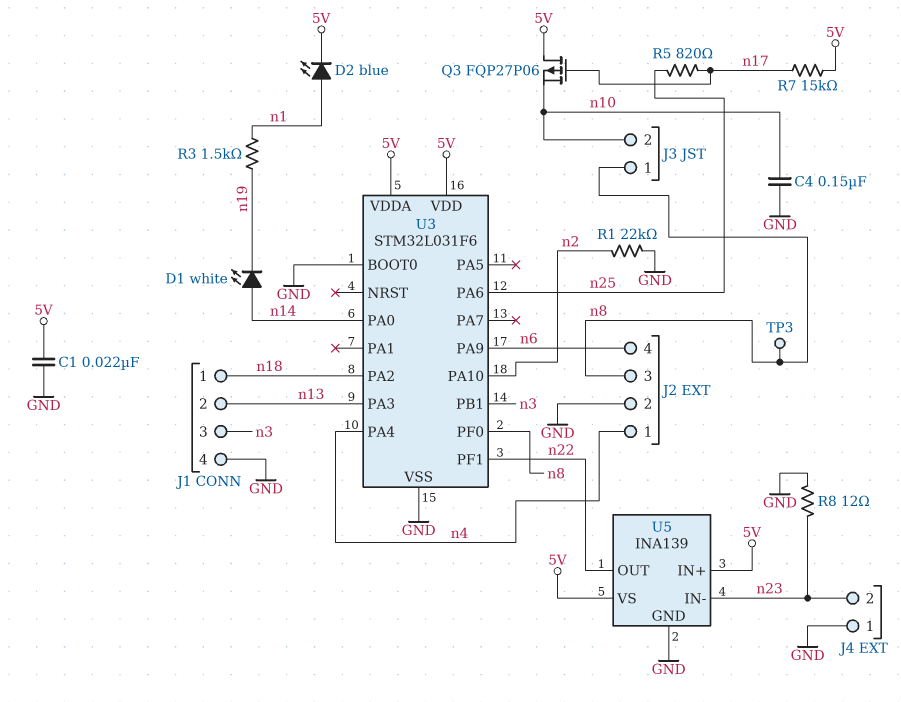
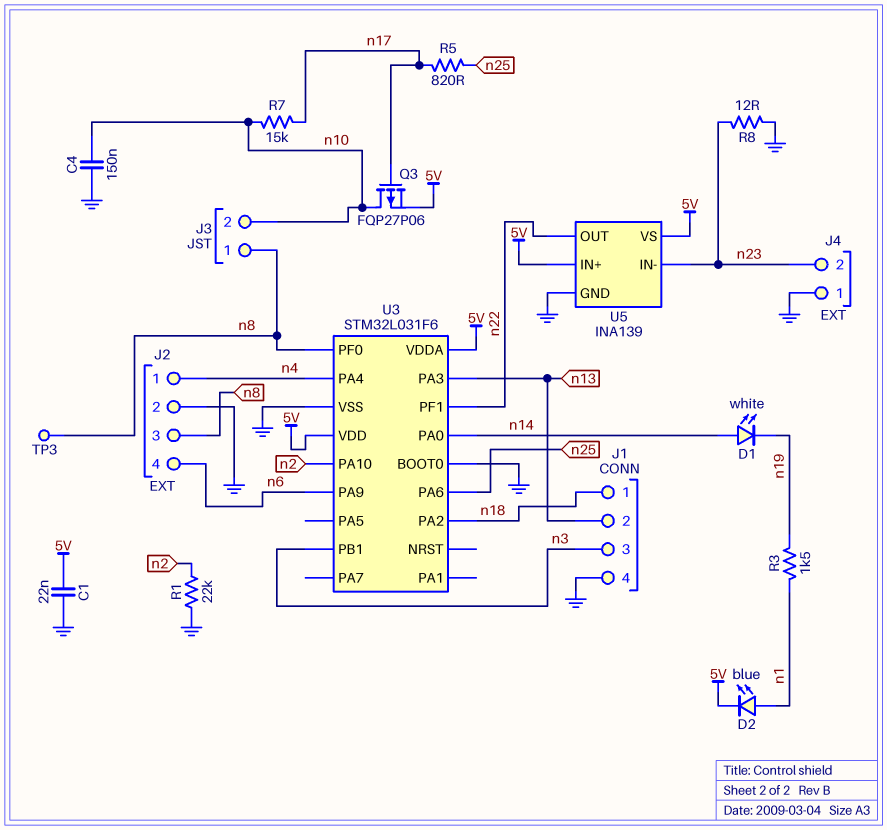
Q3: PMOS FQP27P06 (G n17, D 5V, S n10) -> PMOS FQP27P06 (G n17, D n10, S 5V)
R7: 15k (5V, n17) -> 15k (n10, n17)

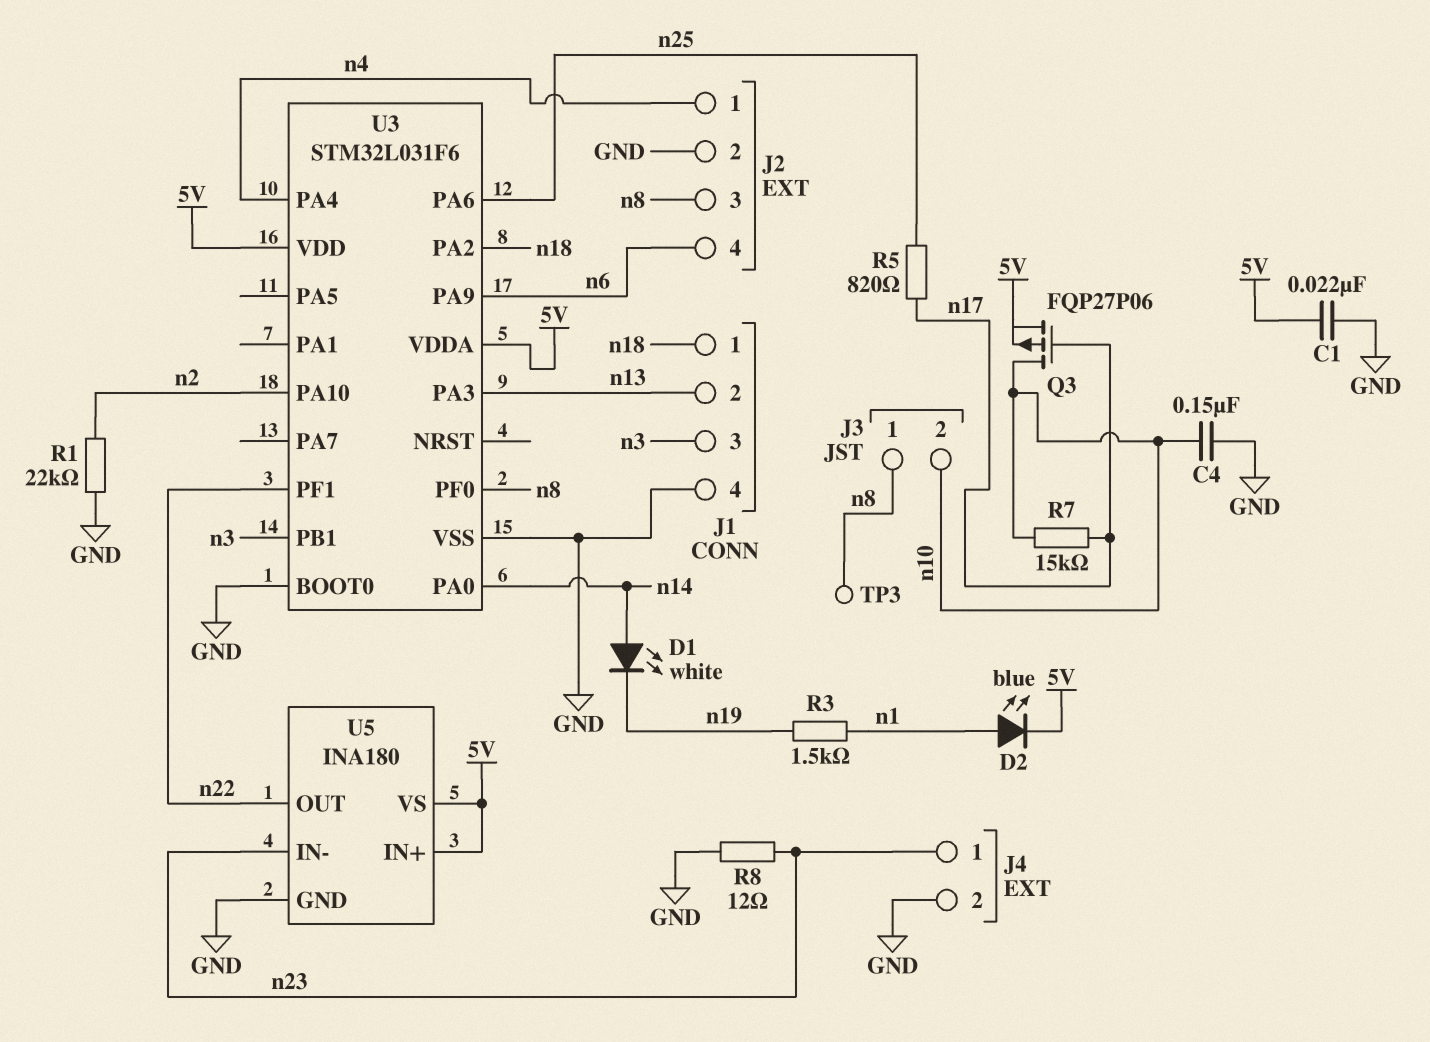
J4 pin 1: GND -> n23
J4 pin 2: n23 -> GND
U5: INA139 -> INA180

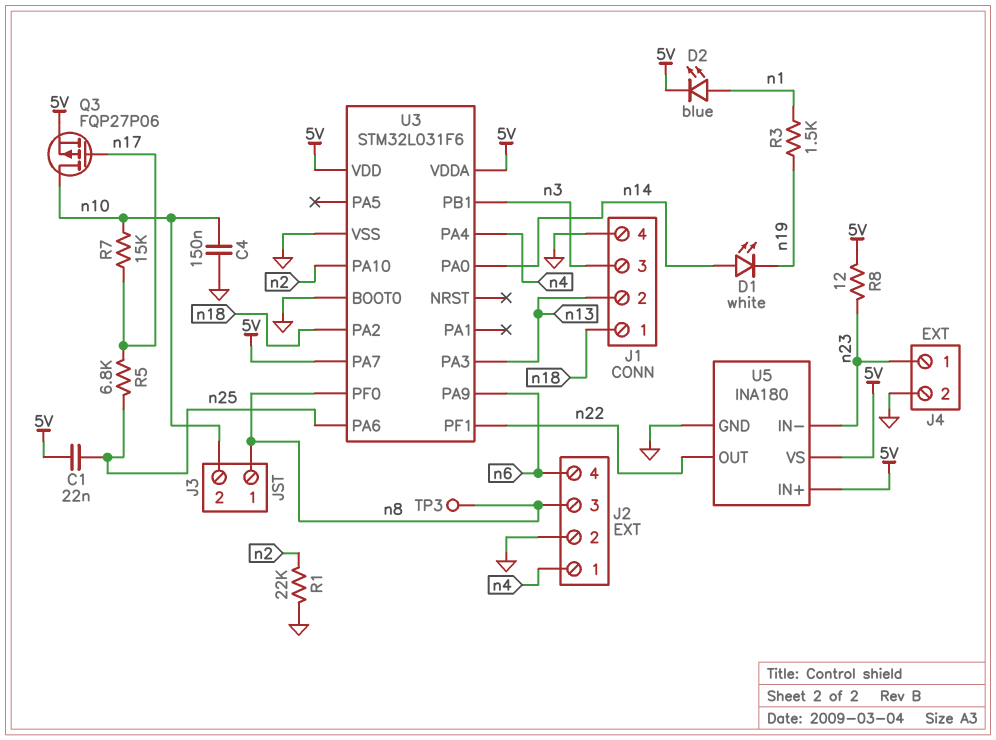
C1: 22nF (5V, GND) -> 22nF (5V, n25)
R5: 820 (n17, n25) -> 6.8k (n17, n25)
R8: 12 (GND, n23) -> 12 (5V, n23)
U3 pin PA7: none -> 5V

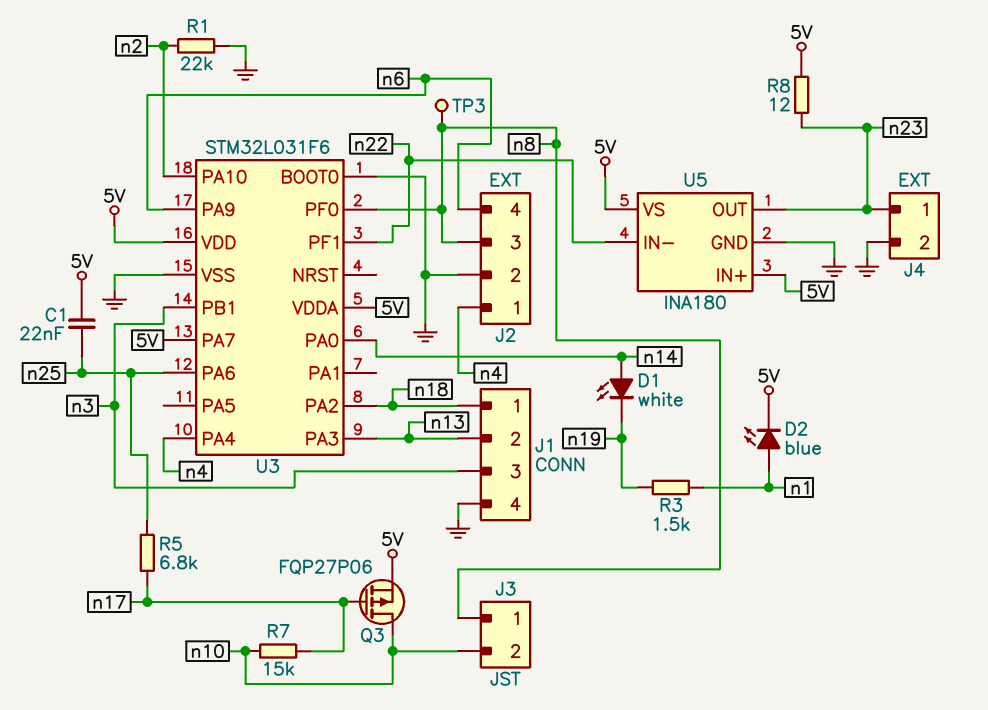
C4: 150nF (GND, n10) -> none
U5 pin IN-: n23 -> n22
U5 pin OUT: n22 -> n23

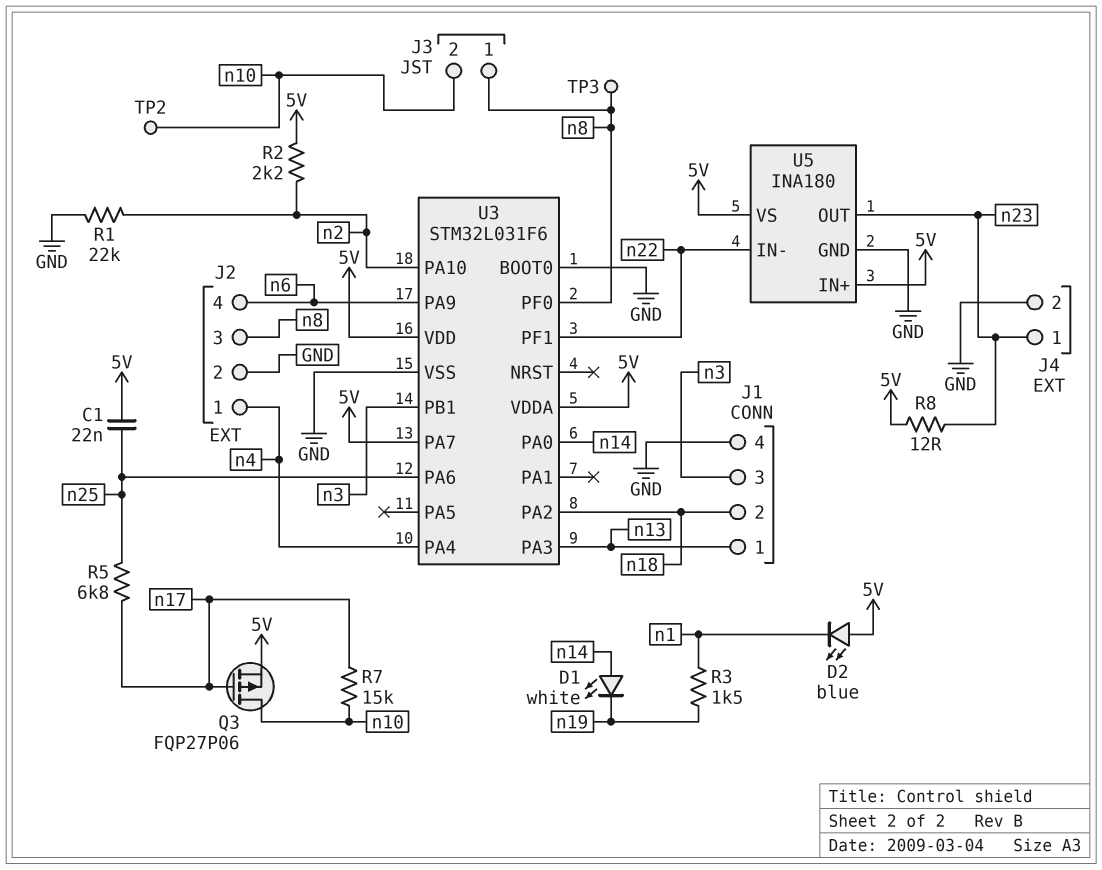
D2: LED blue (A n1, K 5V) -> LED blue (A 5V, K n1)
J1 pin 1: n18 -> n13
J1 pin 2: n13 -> n18
R2: none -> 2.2k (5V, n2)
TP2: none -> test point (n10)

